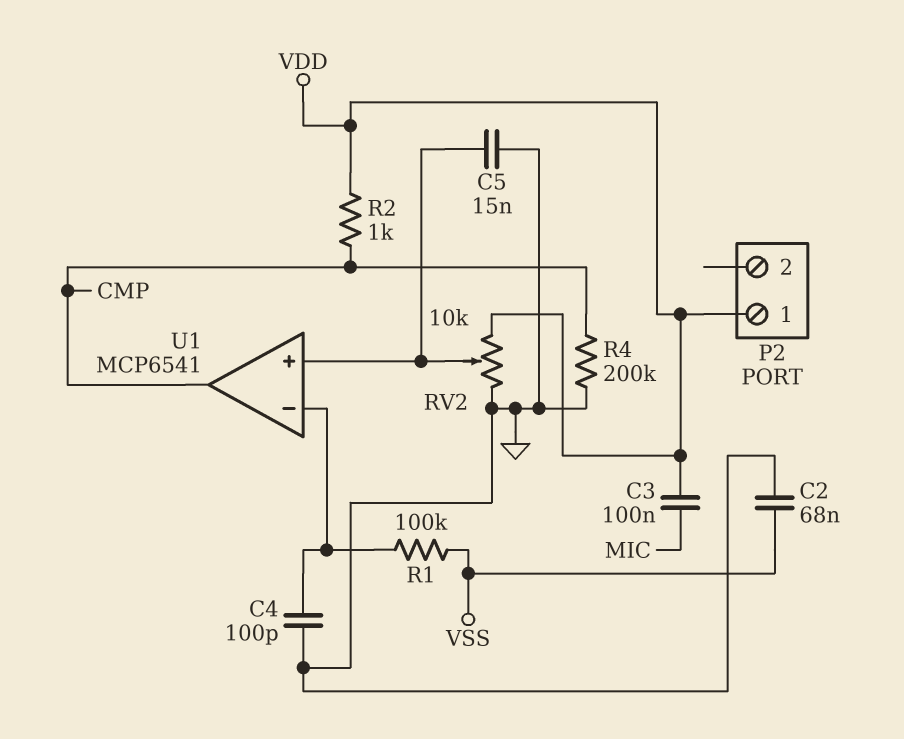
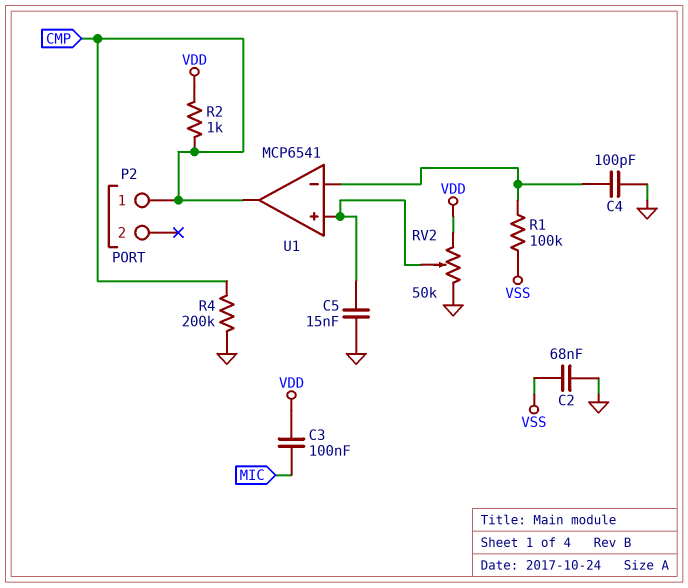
P2 pin 1: VDD -> CMP
RV2: 10k (GND, VDD, wiper U1/in+) -> 50k (GND, VDD, wiper U1/in+)

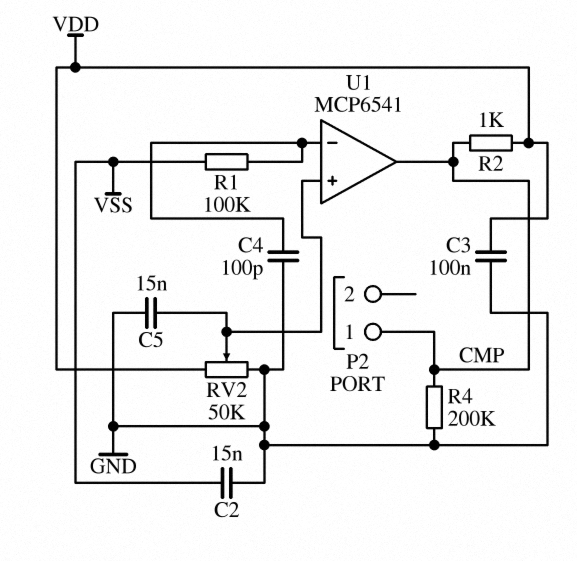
C2: 68nF (GND, VSS) -> 15nF (GND, VSS)
C3: 100nF (MIC, VDD) -> 100nF (GND, VDD)

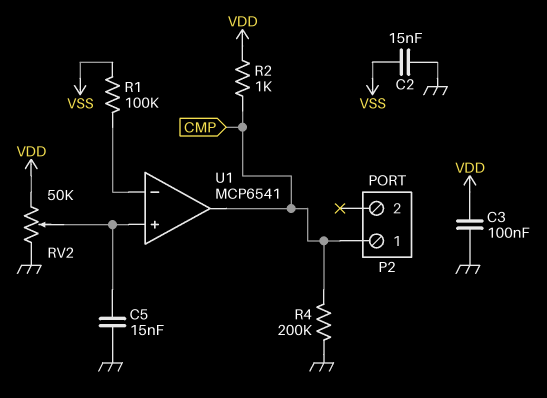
C4: 100pF (GND, U1/in-) -> none

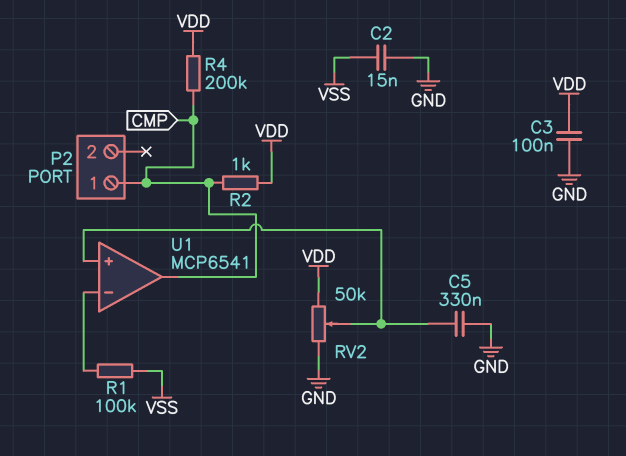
C5: 15nF (GND, U1/in+) -> 330nF (GND, U1/in+)
R4: 200k (CMP, GND) -> 200k (CMP, VDD)

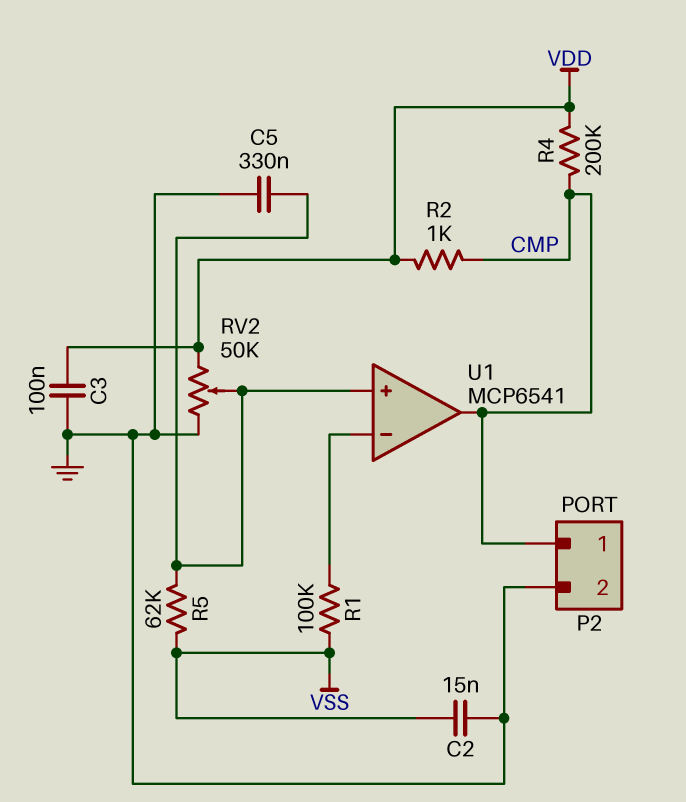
P2 pin 2: none -> GND
R5: none -> 62k (U1/in+, VSS)

